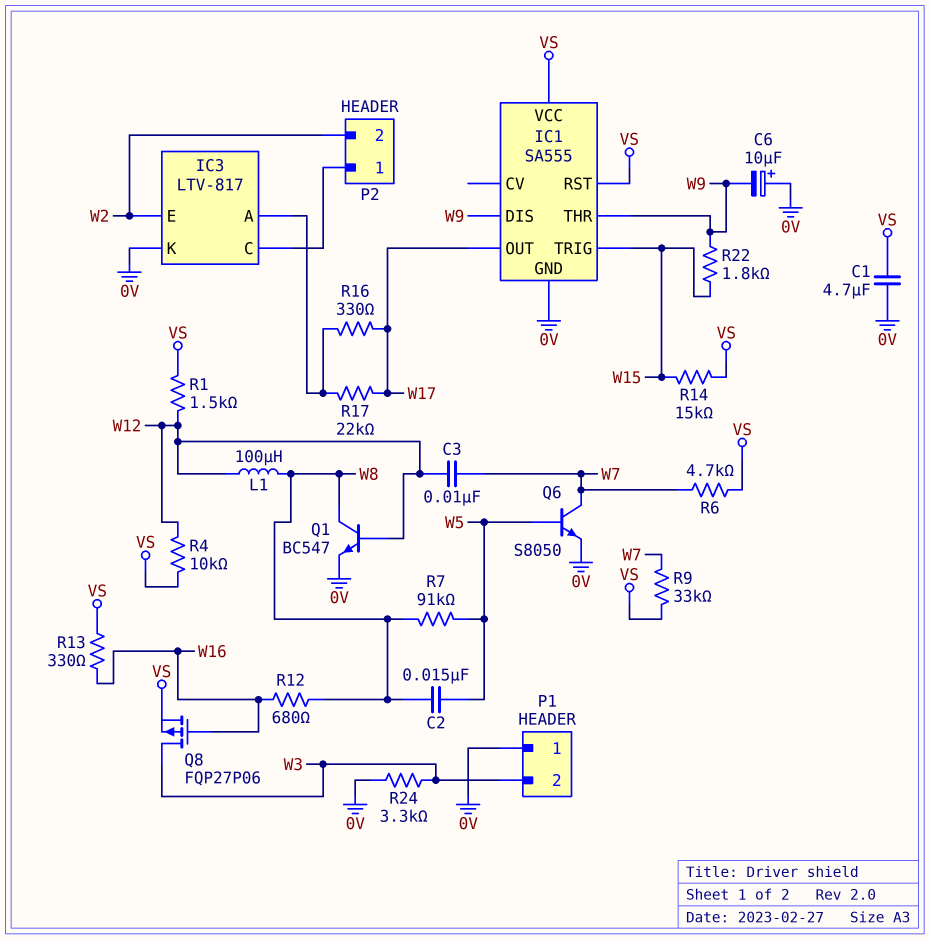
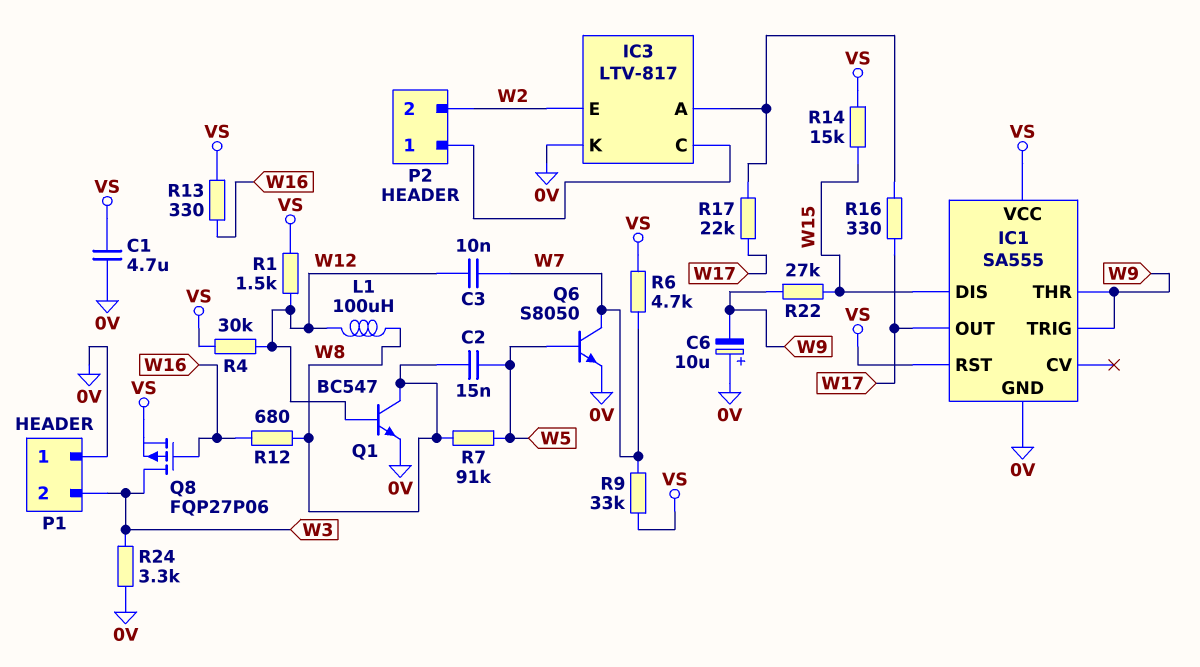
IC1 pin DIS: W9 -> W15
IC1 pin TRIG: W15 -> W9
R4: 10k (VS, W12) -> 30k (VS, W12)
R22: 1.8k (W9, W15) -> 27k (W9, W15)

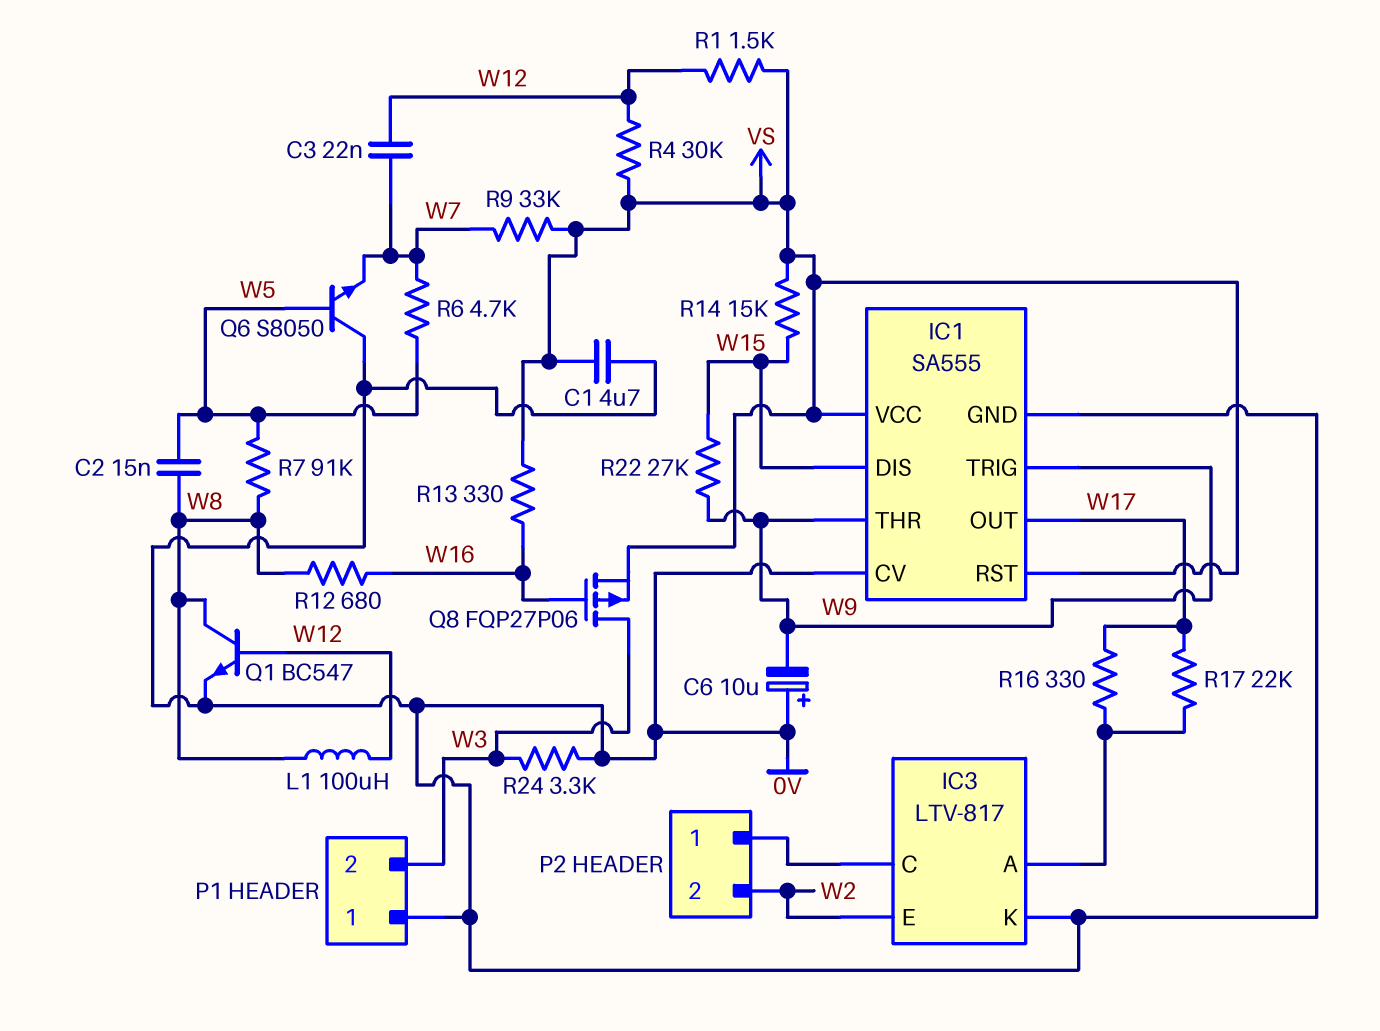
C3: 10nF (W7, W12) -> 22nF (W7, W12)
IC1 pin CV: none -> 0V
Q6: NPN S8050 (B W5, C W7, E 0V) -> NPN S8050 (B W5, C 0V, E W7)
R6: 4.7k (VS, W7) -> 4.7k (W5, W7)

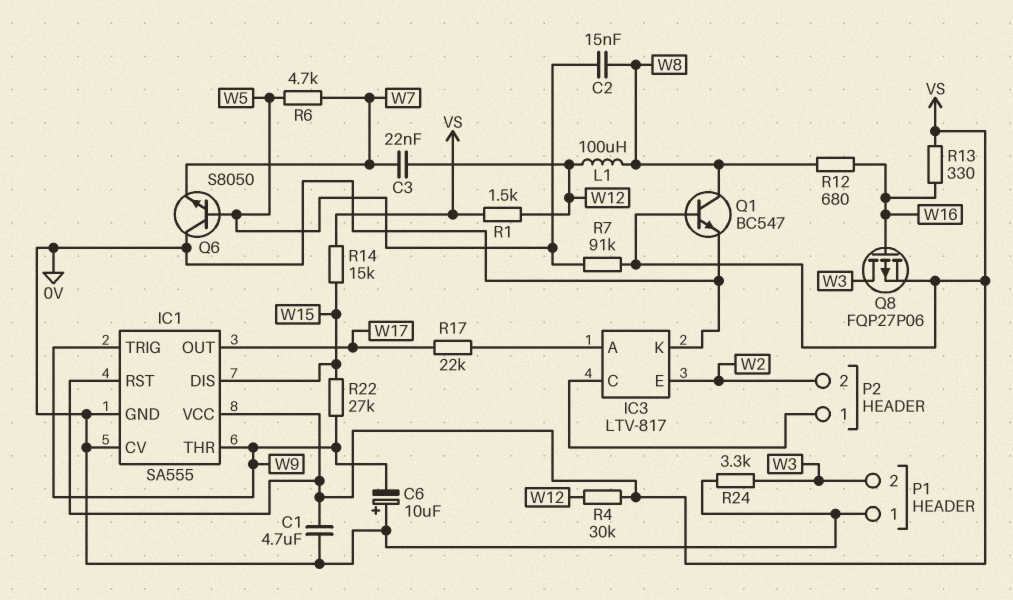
Q1: NPN BC547 (B W12, C W8, E 0V) -> NPN BC547 (B VS, C W8, E 0V)
R7: 91k (W5, W8) -> 91k (VS, W5)
R9: 33k (VS, W7) -> none
R16: 330 (IC3/A, W17) -> none

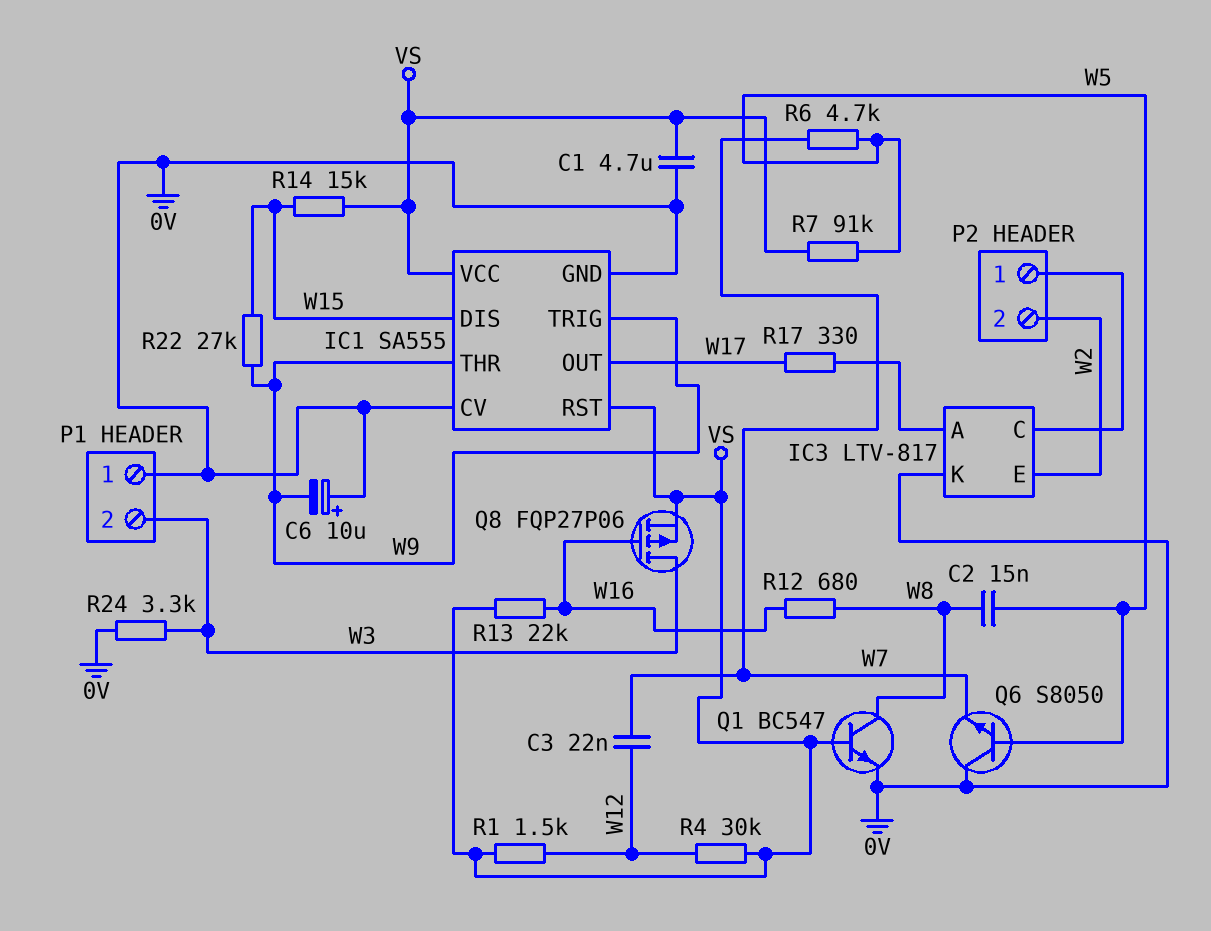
L1: 100uH (W8, W12) -> none
R13: 330 (VS, W16) -> 22k (VS, W16)
R17: 22k (IC3/A, W17) -> 330 (IC3/A, W17)

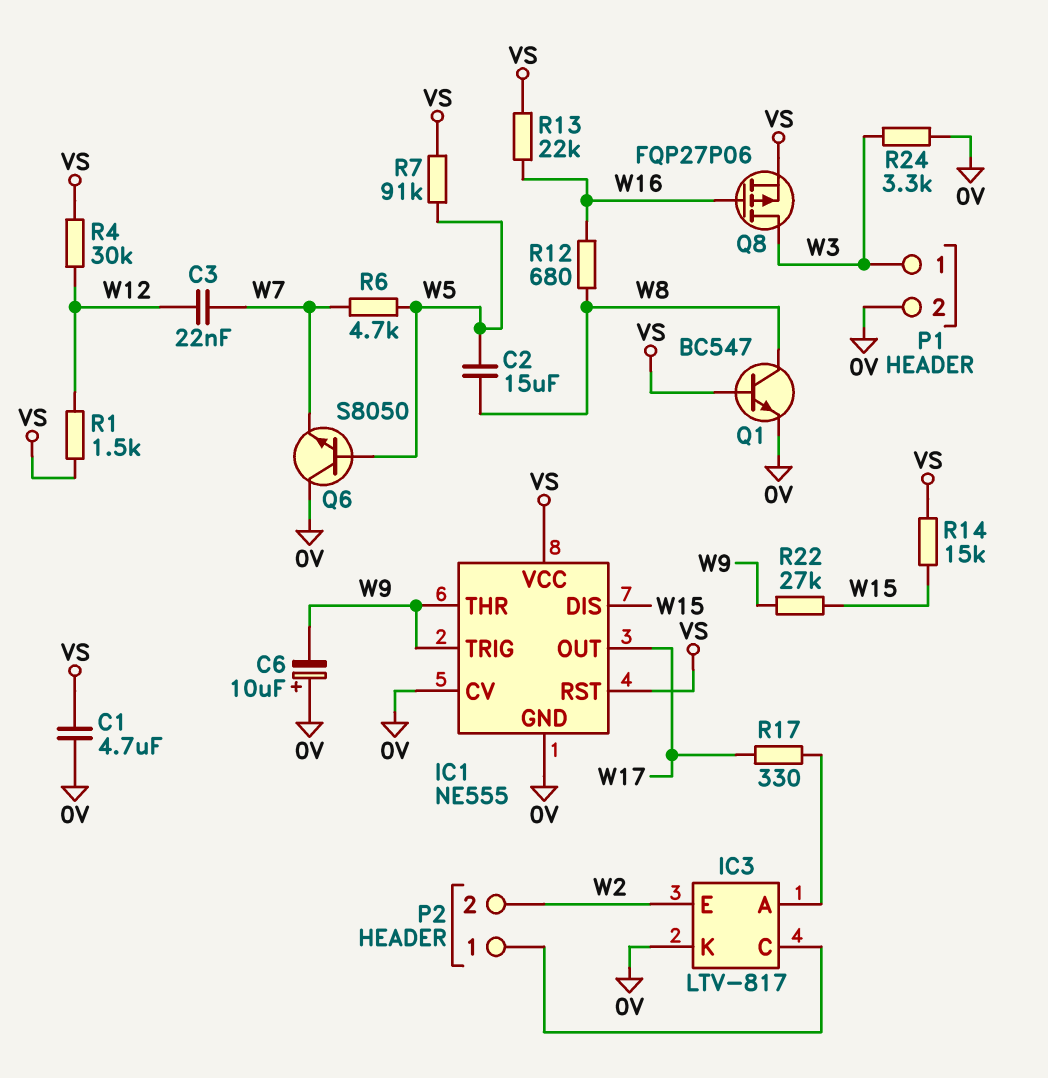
C2: 15nF (W5, W8) -> 15uF (W5, W8)
IC1: SA555 -> NE555
P1 pin 1: 0V -> W3
P1 pin 2: W3 -> 0V

